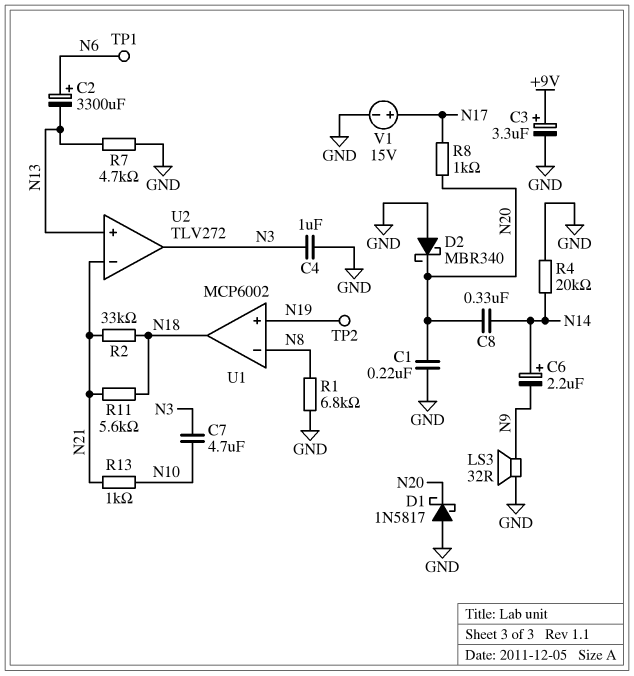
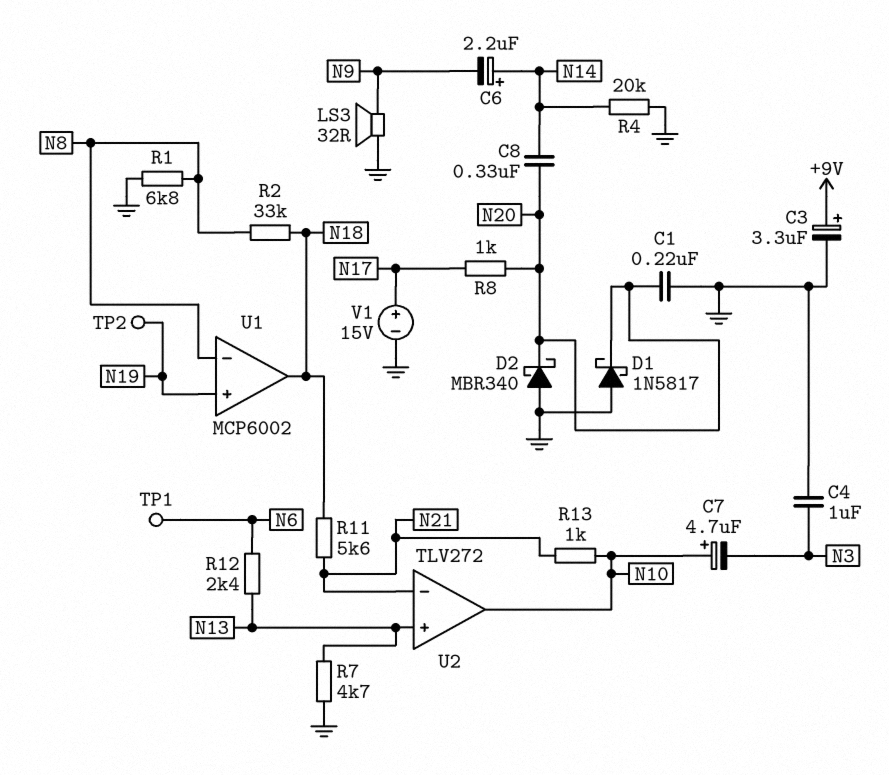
C2: 3300uF (plus N6, minus N13) -> none
C7: 4.7uF (N3, N10) -> 4.7uF (plus N10, minus N3)
R2: 33k (N18, N21) -> 33k (N8, N18)
R12: none -> 2.4k (N6, N13)
U2 pin out: N3 -> N10

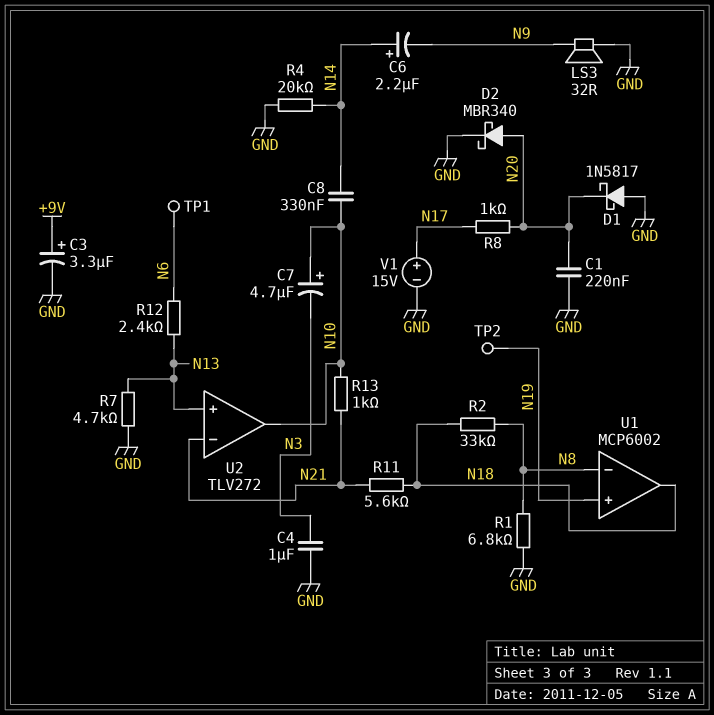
C8: 330nF (N14, N20) -> 330nF (N10, N14)
D2: schottky MBR340 (A GND, K N20) -> schottky MBR340 (A N20, K GND)

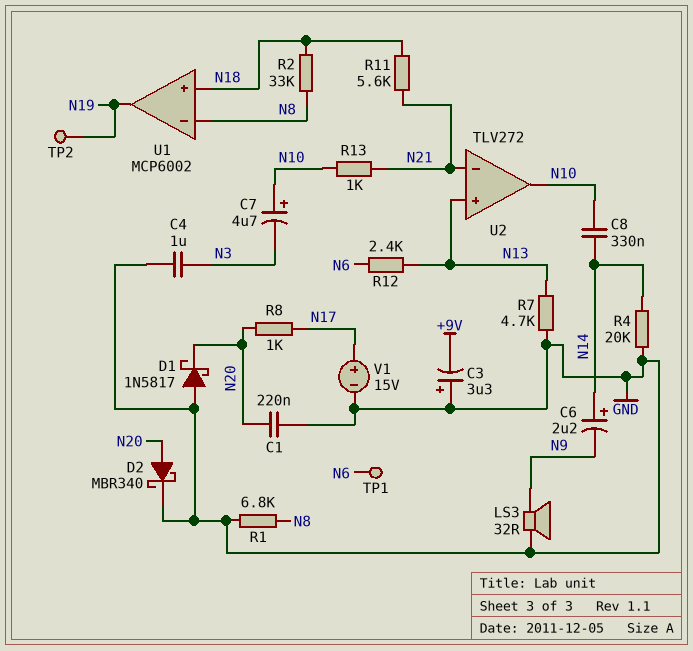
C3: 3.3uF (plus +9V, minus GND) -> 3.3uF (plus GND, minus +9V)
U1 pin in+: N19 -> N18
U1 pin out: N18 -> N19

